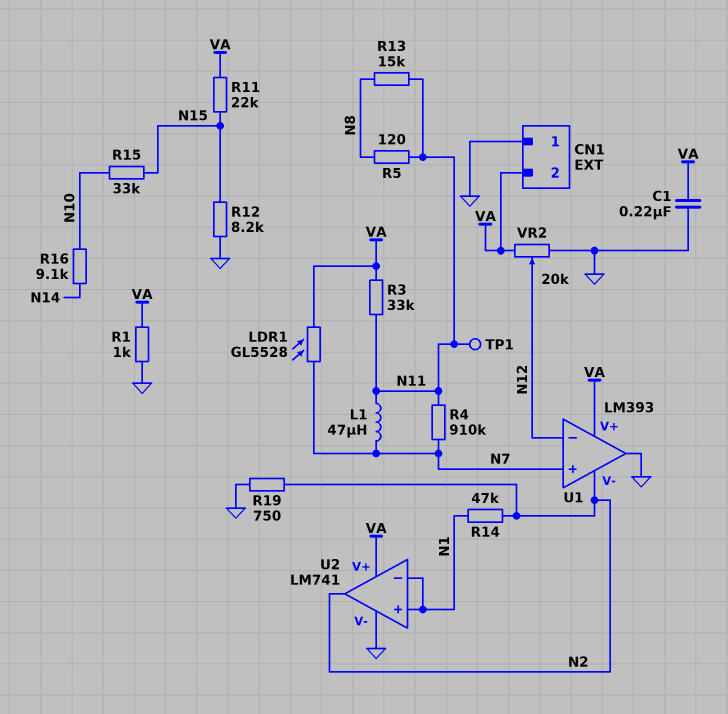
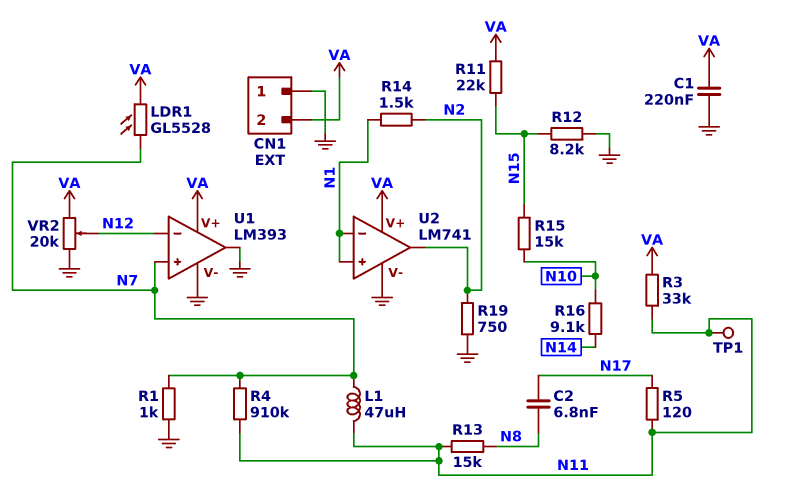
C2: none -> 6.8nF (N8, N17)
R1: 1k (GND, VA) -> 1k (GND, N7)
R5: 120 (N8, N11) -> 120 (N11, N17)
R14: 47k (N1, N2) -> 1.5k (N1, N2)
R15: 33k (N10, N15) -> 15k (N10, N15)
U1 pin V-: N2 -> GND

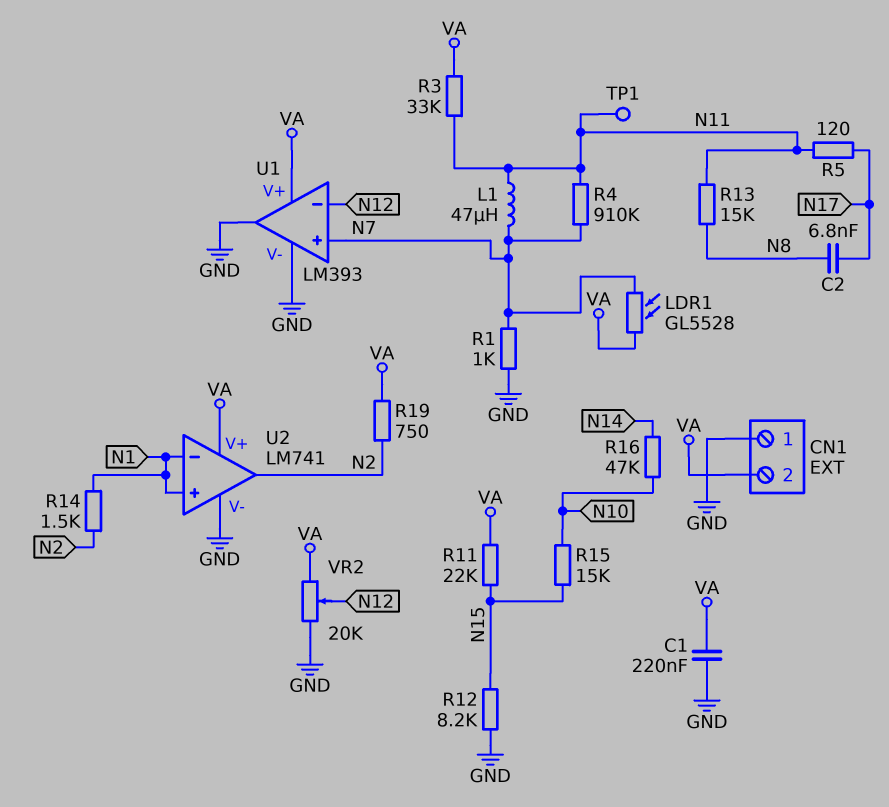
R16: 9.1k (N10, N14) -> 47k (N10, N14)
R19: 750 (GND, N2) -> 750 (N2, VA)

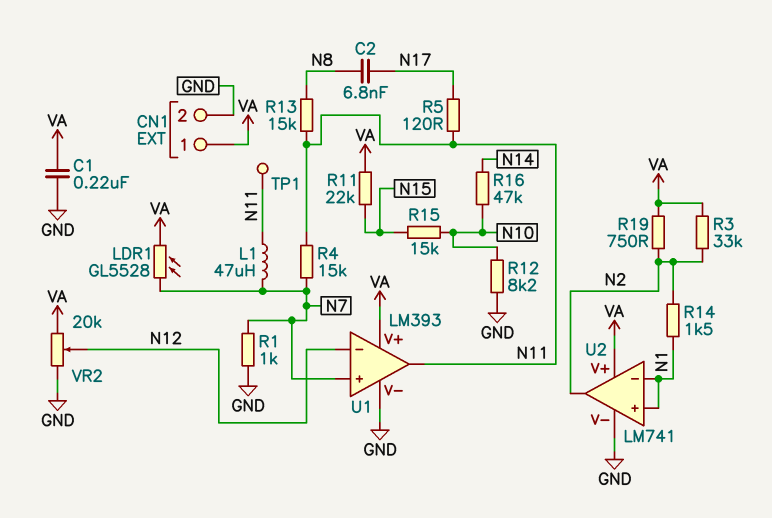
CN1 pin 1: GND -> VA
CN1 pin 2: VA -> GND
R3: 33k (N11, VA) -> 33k (N2, VA)
R4: 910k (N7, N11) -> 15k (N7, N11)
R12: 8.2k (GND, N15) -> 8.2k (GND, N10)
U1 pin out: GND -> N11

